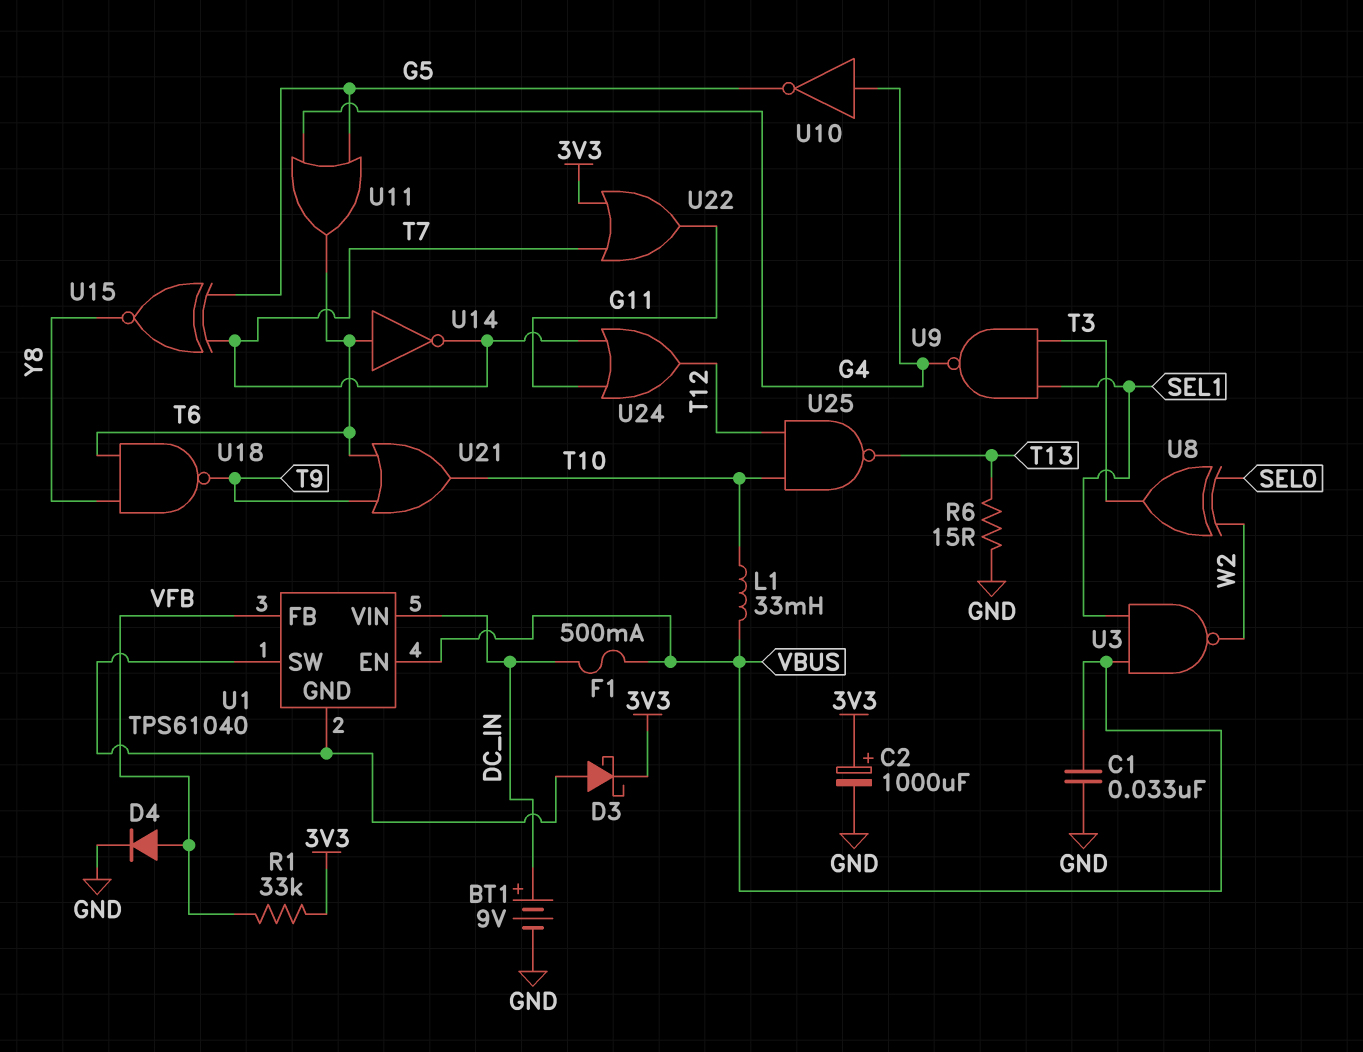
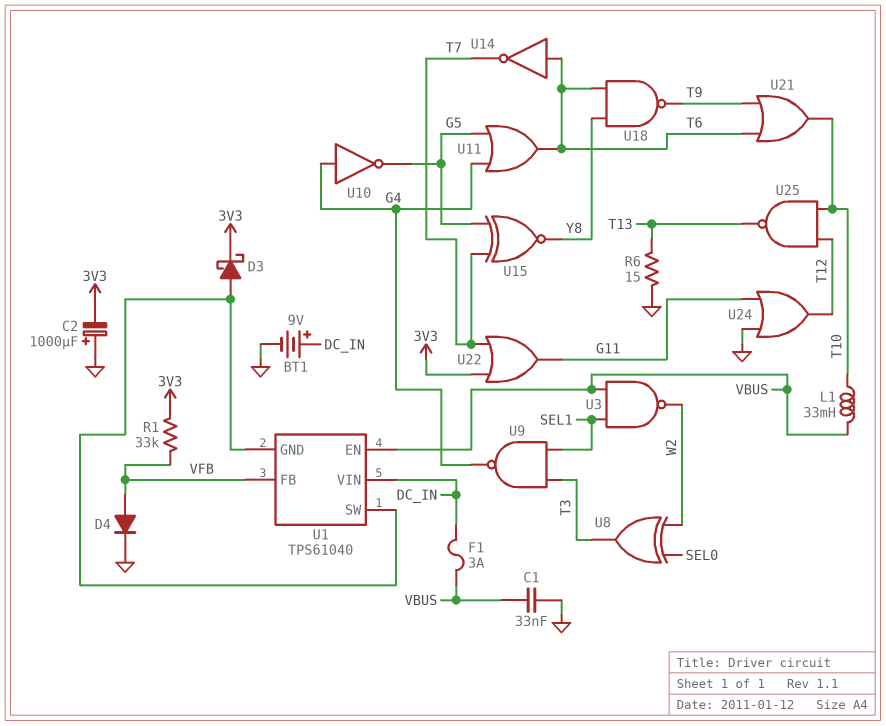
C2: 1000uF (plus 3V3, minus GND) -> 1000uF (plus GND, minus 3V3)
F1: 500mA (DC_IN, VBUS) -> 3A (DC_IN, VBUS)
U24: OR (in G11, in T7, out T12) -> OR (in G11, in GND, out T12)

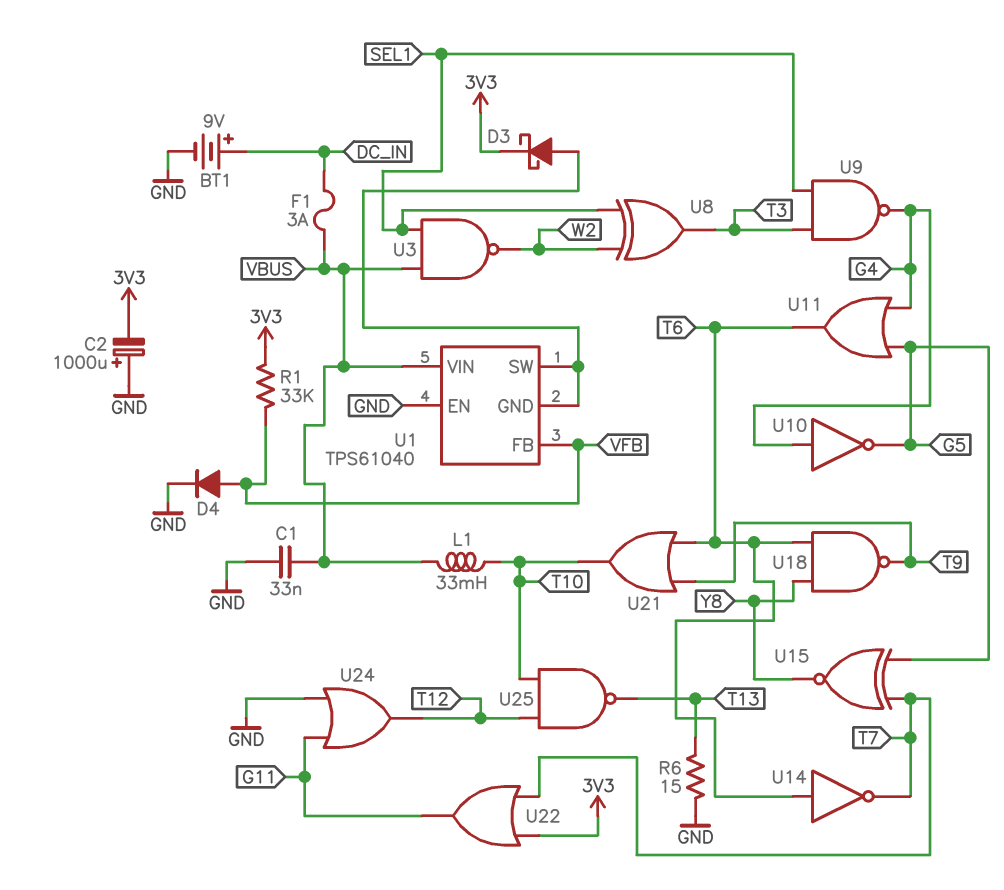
U1 pin EN: VBUS -> GND
U1 pin VIN: DC_IN -> VBUS
U8: XOR (in SEL0, in W2, out T3) -> XOR (in SEL1, in W2, out T3)

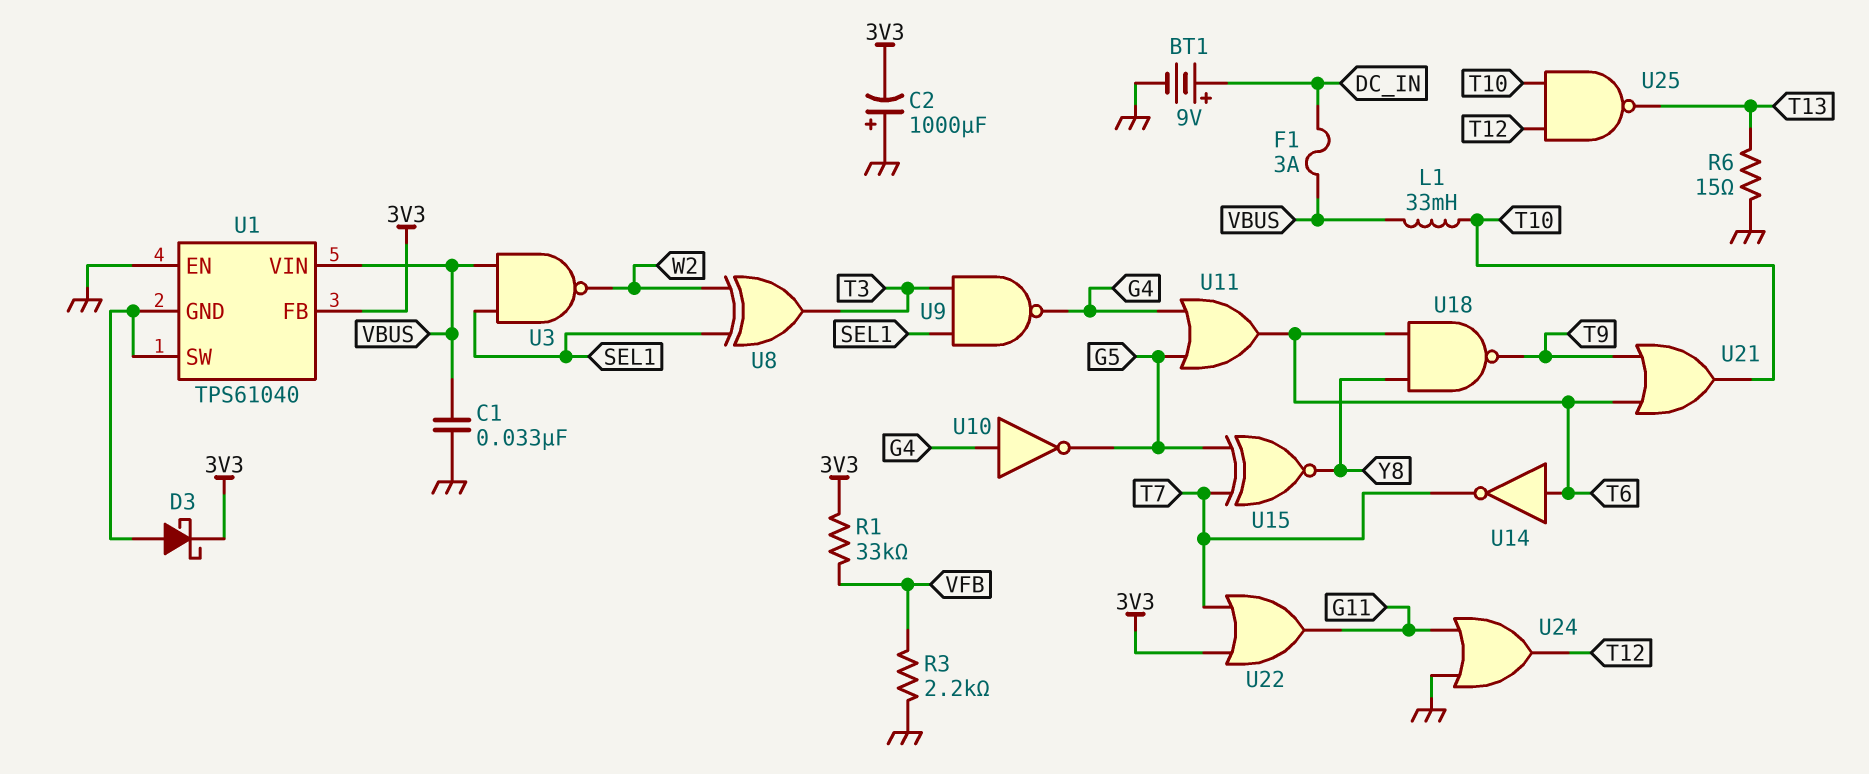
D4: diode (A VFB, K GND) -> none
R3: none -> 2.2k (GND, VFB)
U1 pin FB: VFB -> 3V3

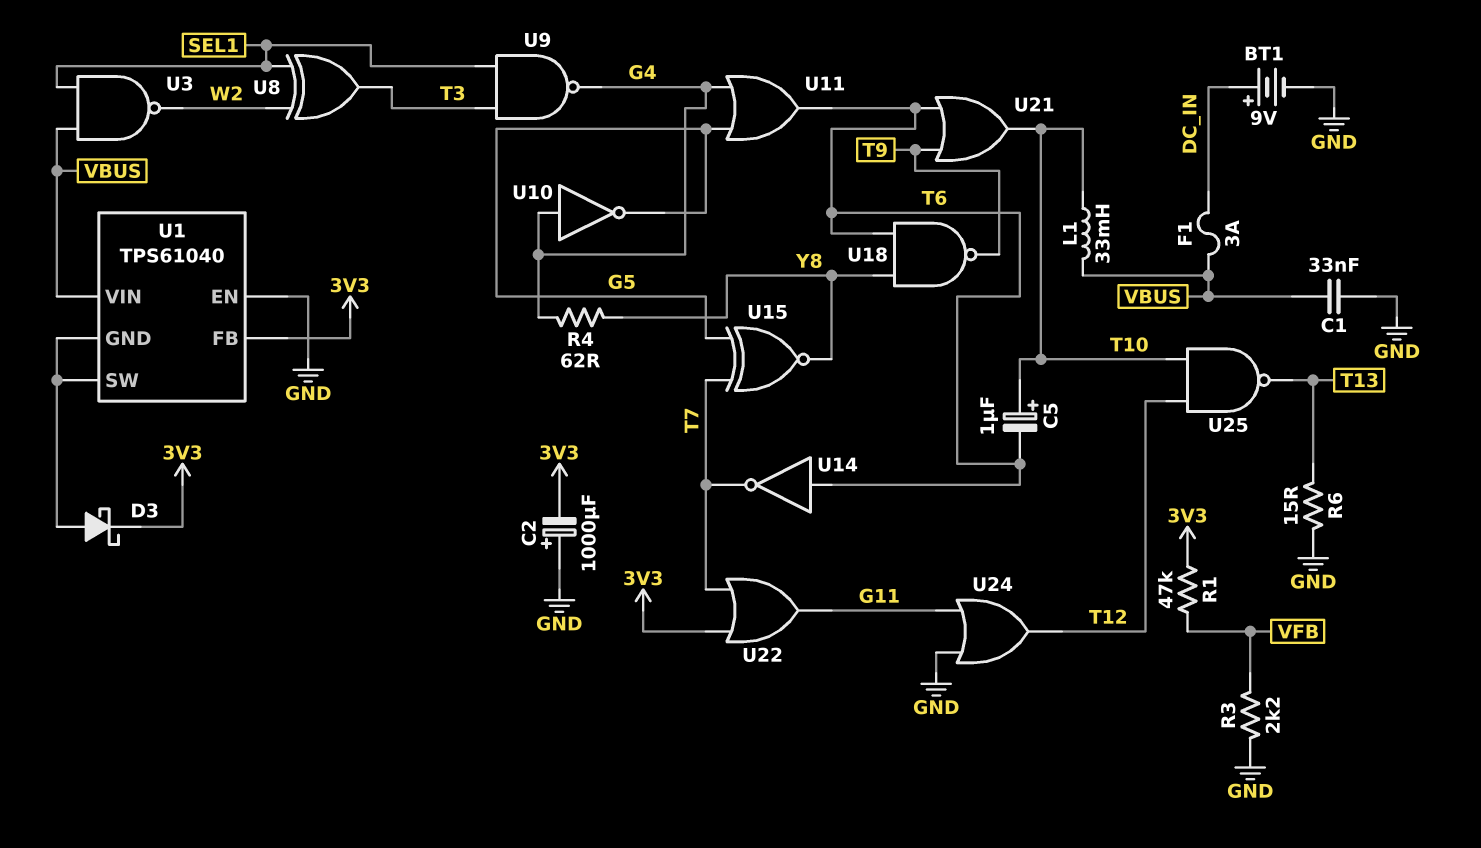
C5: none -> 1uF (plus T10, minus T6)
R1: 33k (3V3, VFB) -> 47k (3V3, VFB)
R4: none -> 62 (G4, Y8)

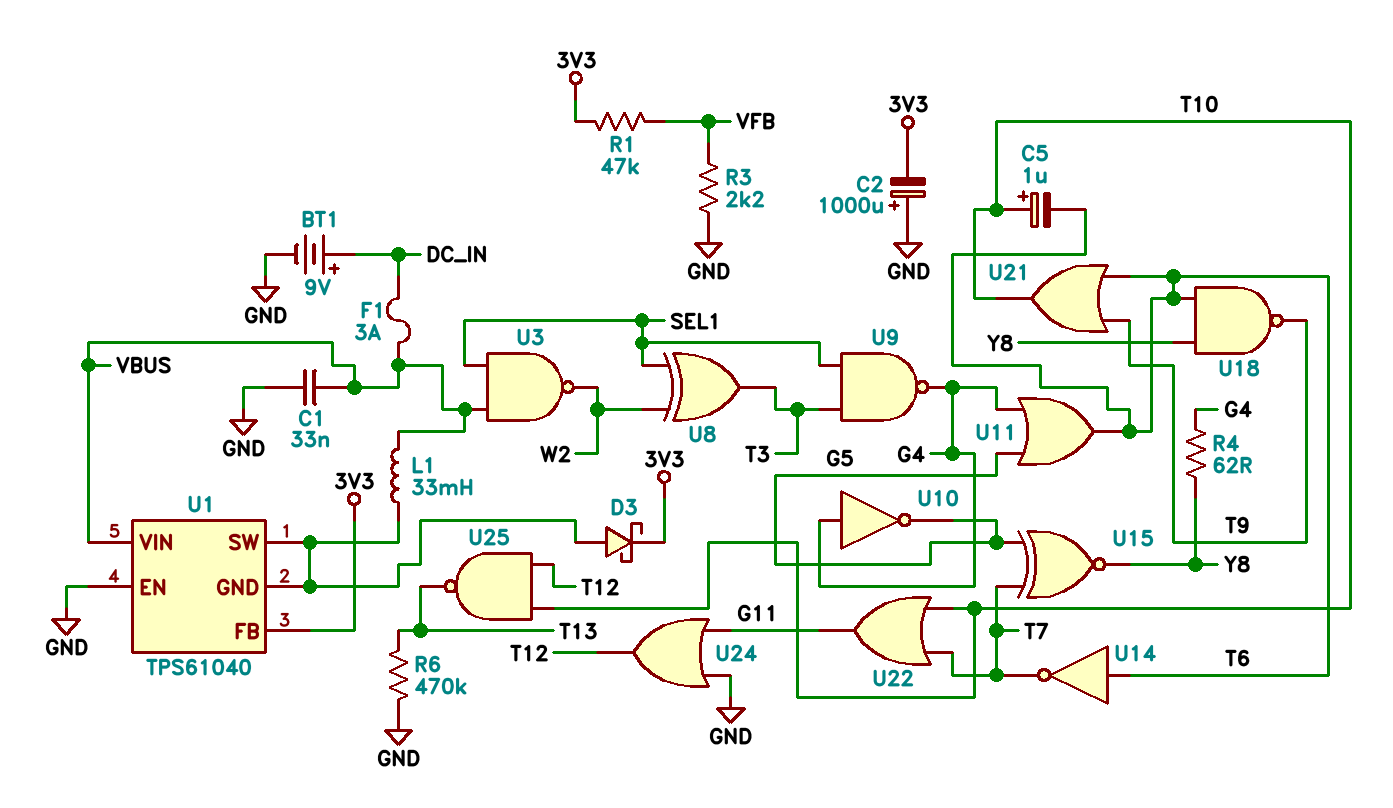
L1: 33mH (T10, VBUS) -> 33mH (U1/GND, VBUS)
R6: 15 (GND, T13) -> 470k (GND, T13)
U22: OR (in 3V3, in T7, out G11) -> OR (in T7, in T10, out G11)

